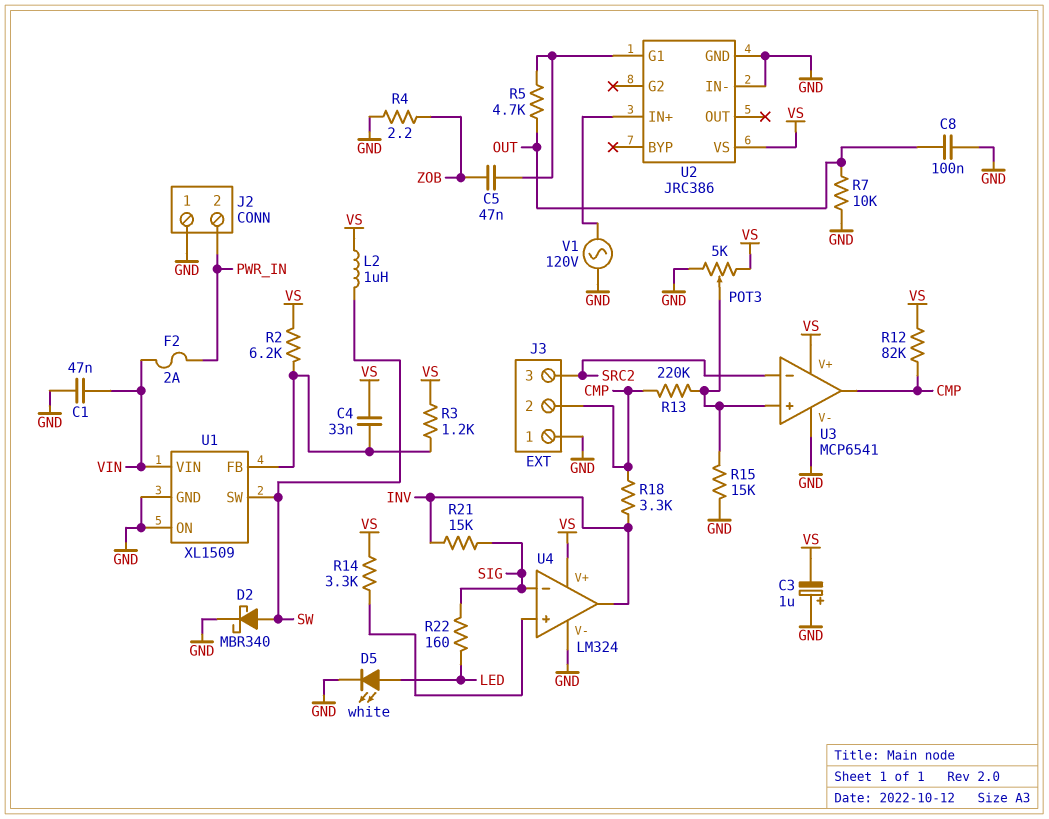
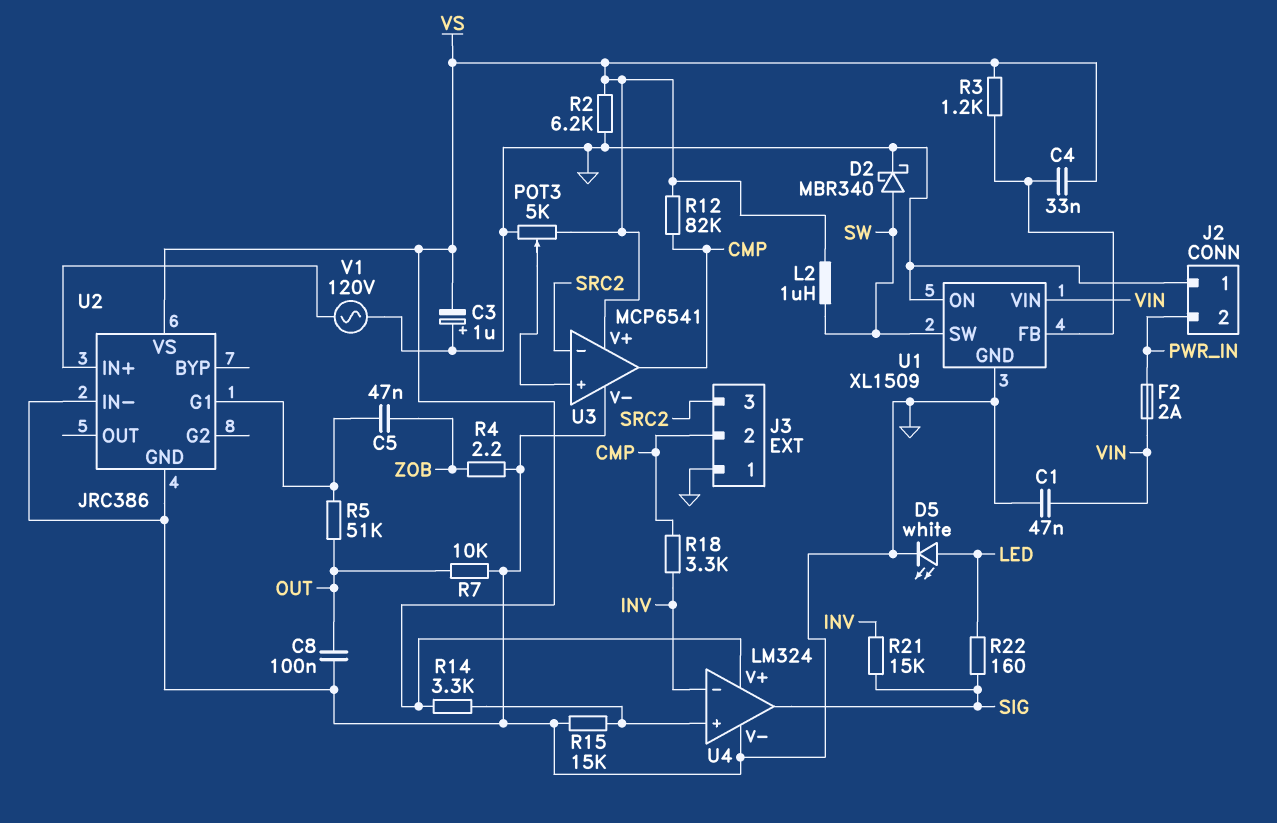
R2: 6.2k (U1/FB, VS) -> 6.2k (GND, VS)
R5: 4.7k (OUT, U2/G1) -> 51k (OUT, U2/G1)
R13: 220k (CMP, U3/in+) -> none
R15: 15k (GND, U3/in+) -> 15k (GND, U4/in+)
U4 pin in-: SIG -> INV
U4 pin out: INV -> SIG

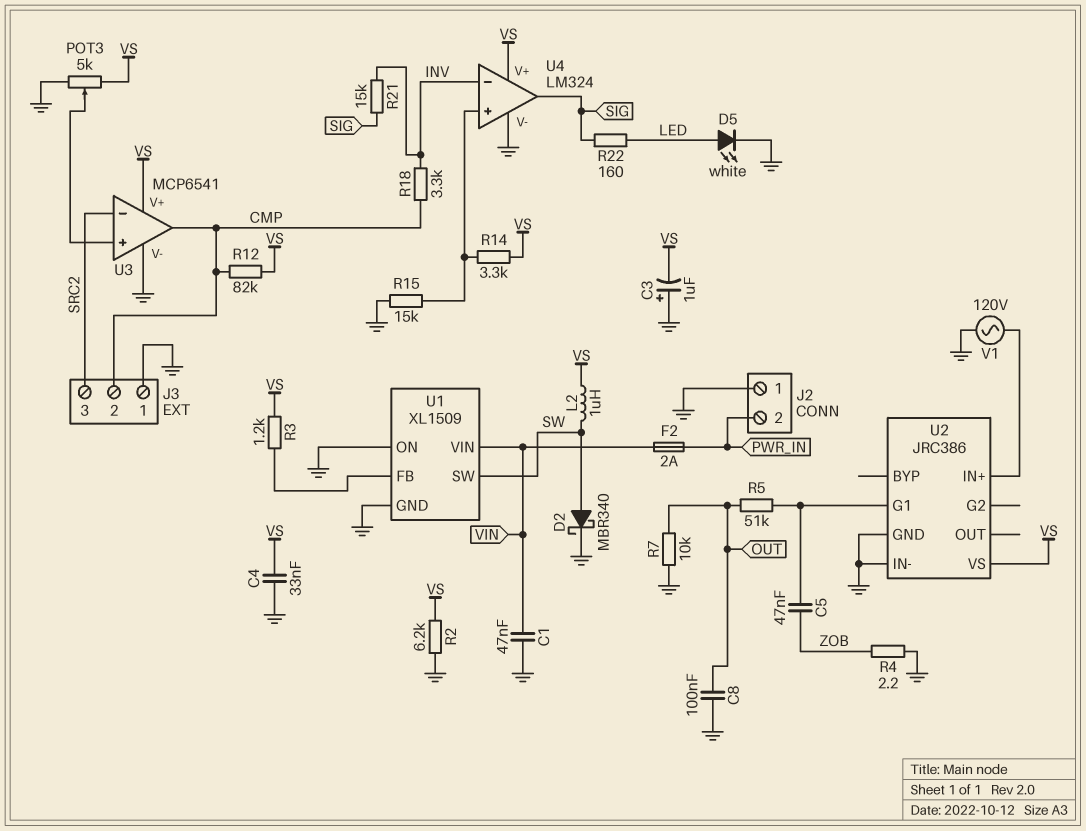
C4: 33nF (U1/FB, VS) -> 33nF (GND, VS)

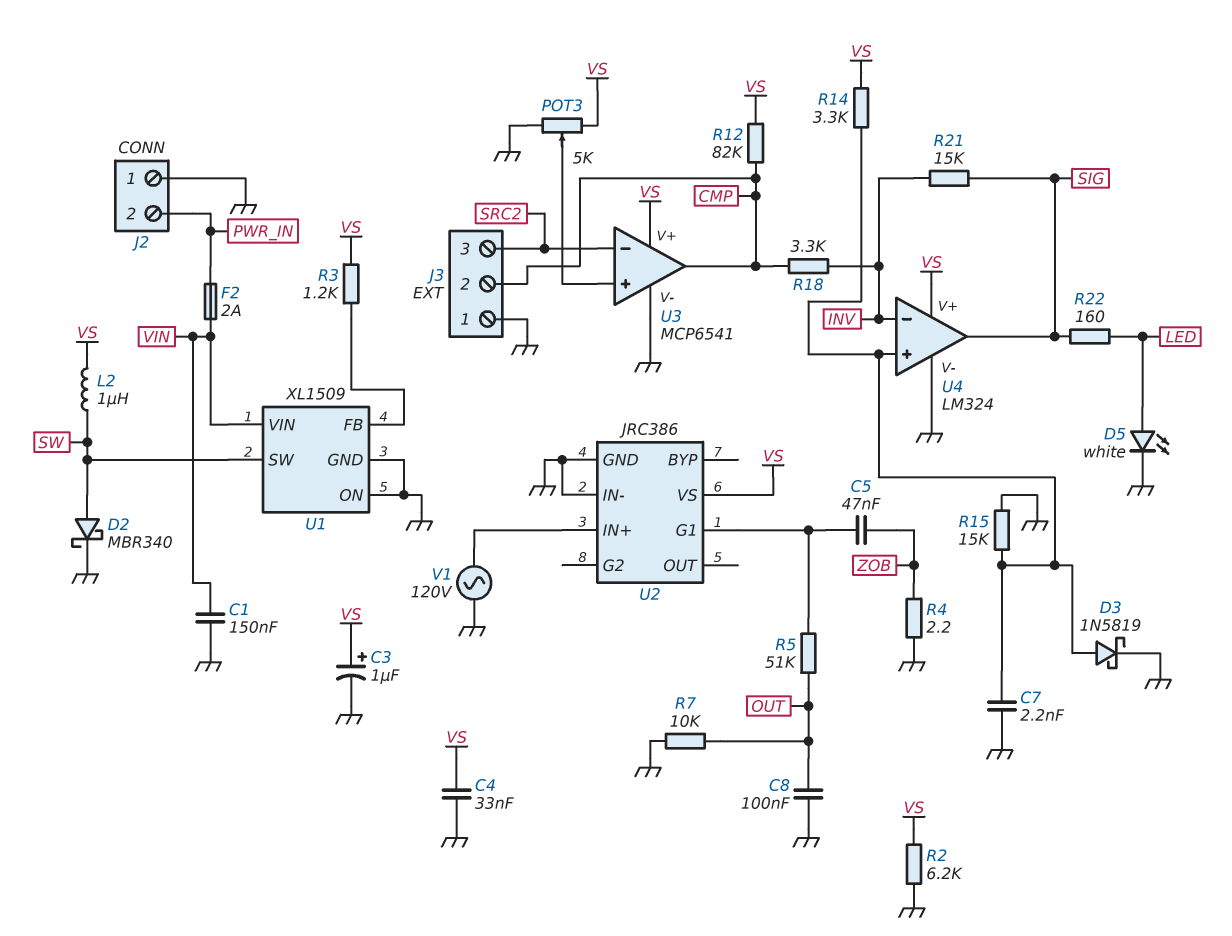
C1: 47nF (GND, VIN) -> 150nF (GND, VIN)
C3: 1uF (plus GND, minus VS) -> 1uF (plus VS, minus GND)
C7: none -> 2.2nF (GND, U4/in+)
D3: none -> schottky 1N5819 (A U4/in+, K GND)

